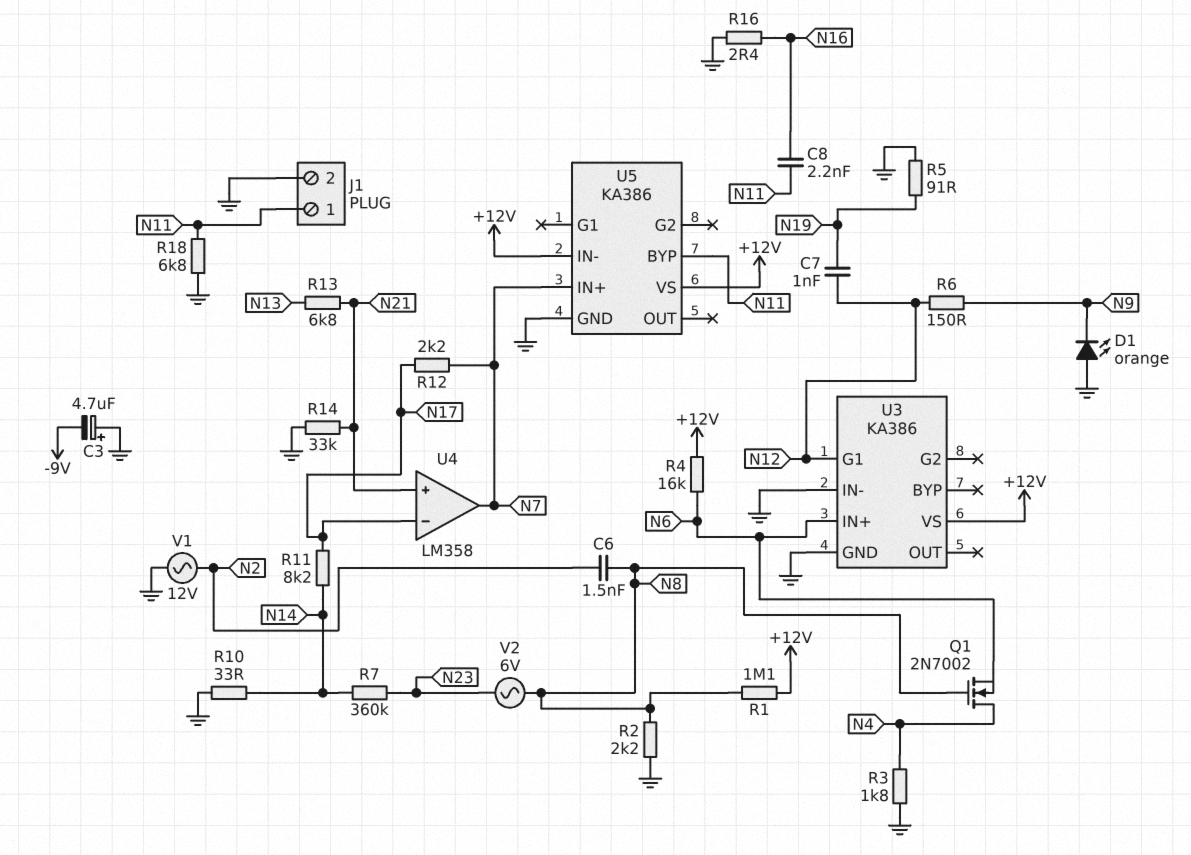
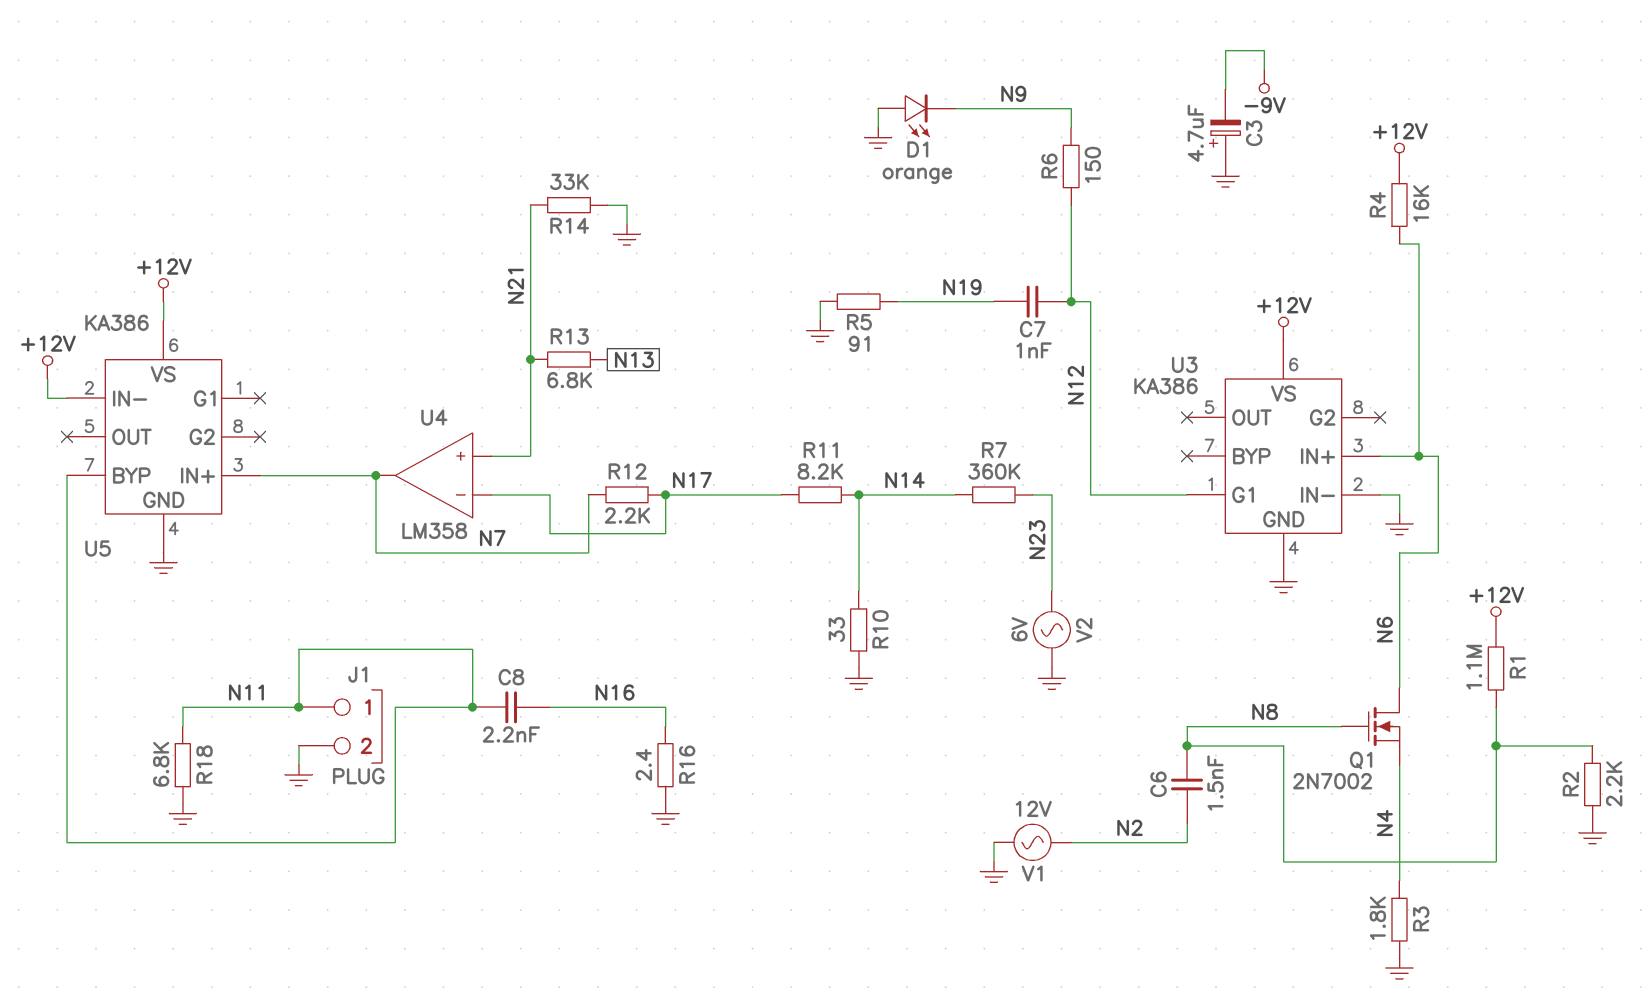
Q1: NMOS 2N7002 (G N8, D N4, S N6) -> NMOS 2N7002 (G N8, D N6, S N4)
V2: AC 6V (N8, N23) -> AC 6V (GND, N23)

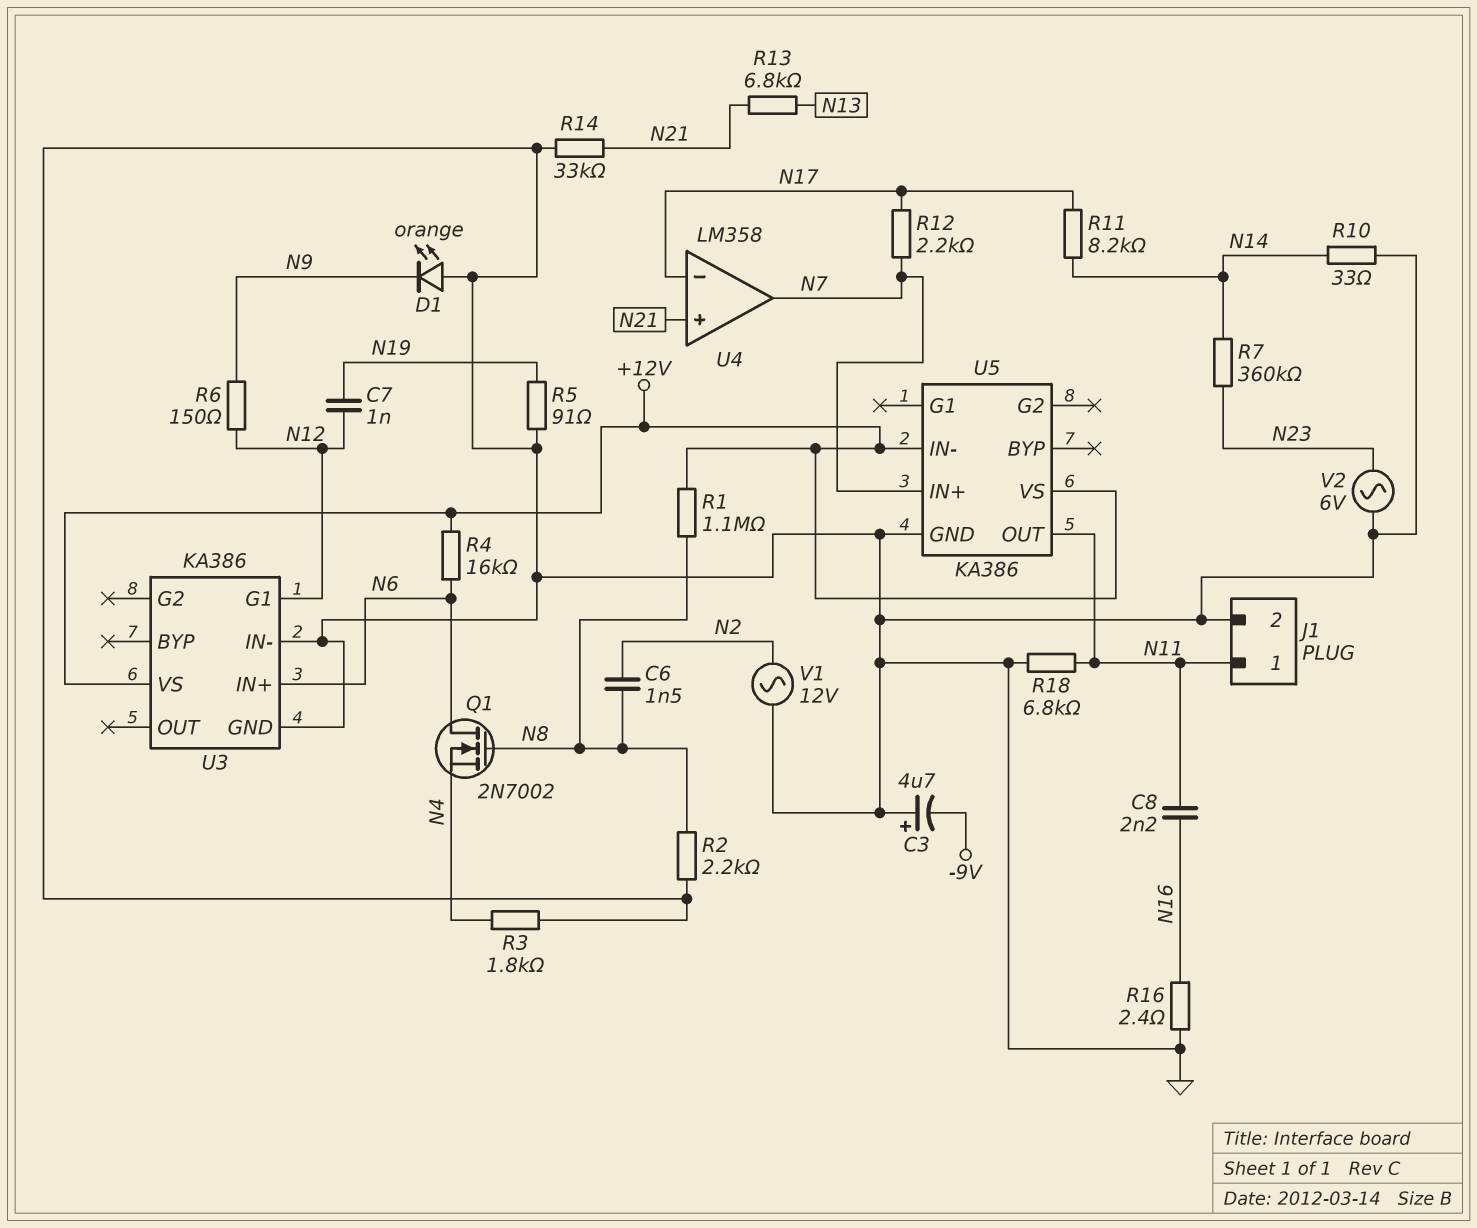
U5 pin BYP: N11 -> none
U5 pin OUT: none -> N11

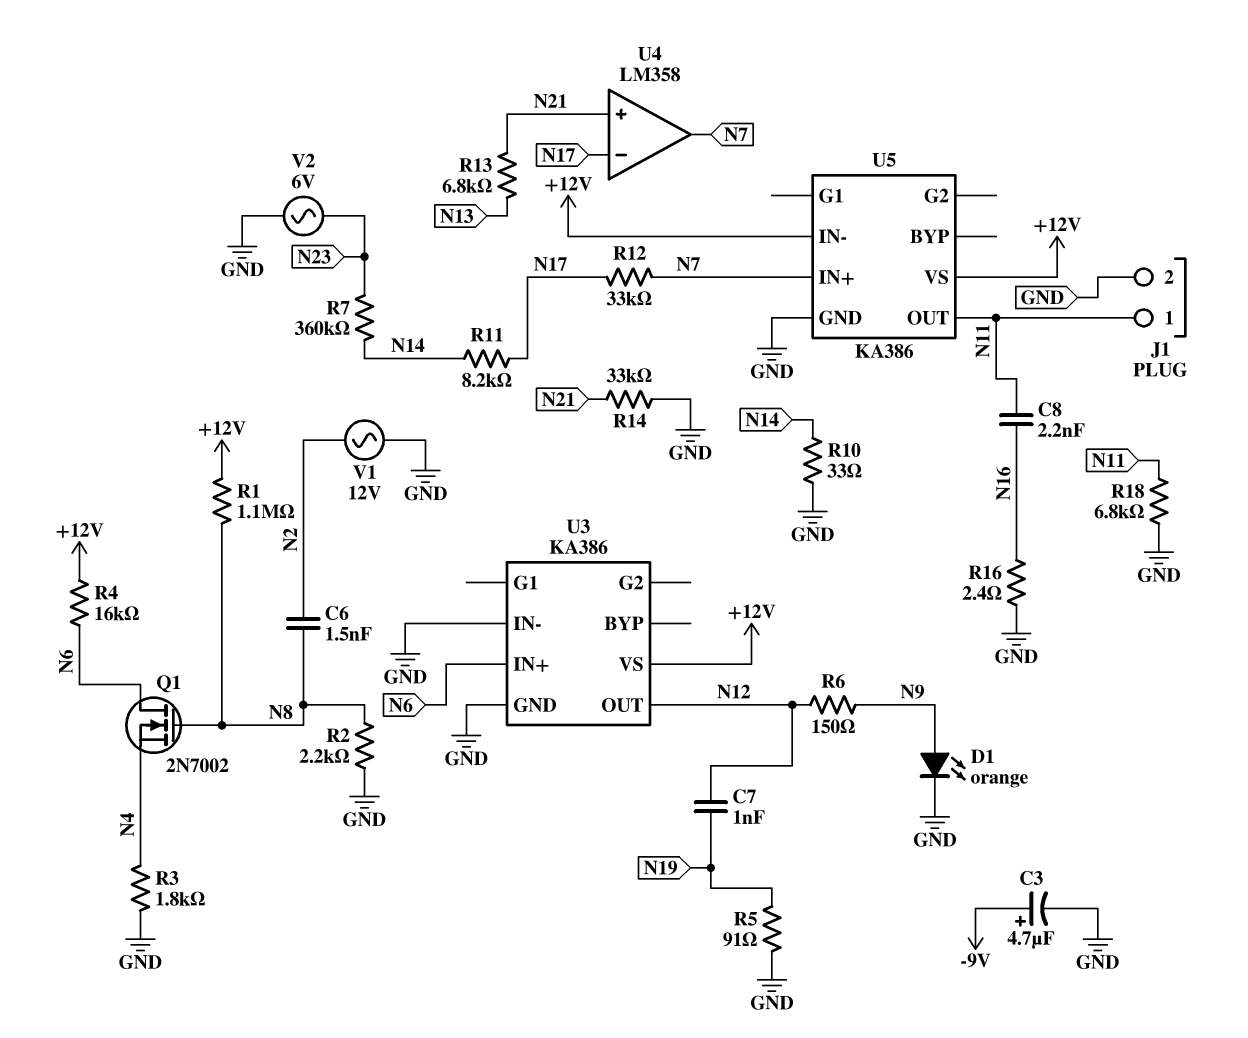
C3: 4.7uF (plus GND, minus -9V) -> 4.7uF (plus -9V, minus GND)
D1: LED orange (A GND, K N9) -> LED orange (A N9, K GND)
R12: 2.2k (N7, N17) -> 33k (N7, N17)
U3 pin G1: N12 -> none
U3 pin OUT: none -> N12

